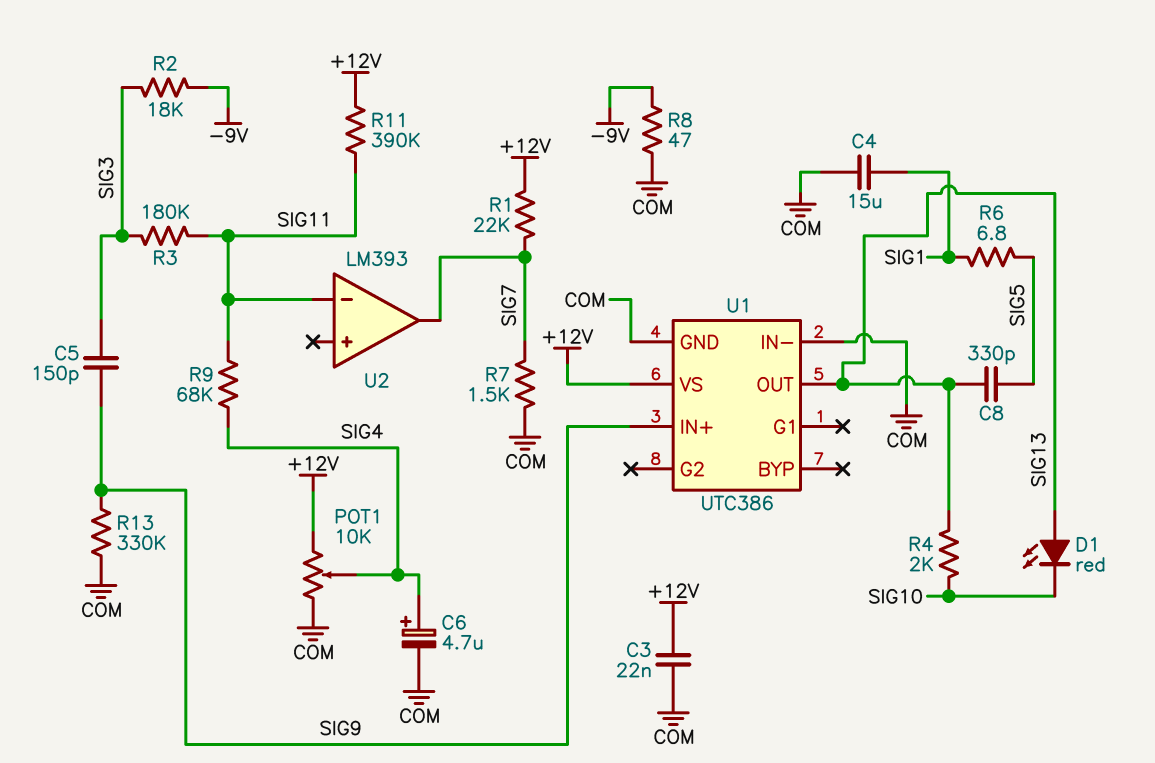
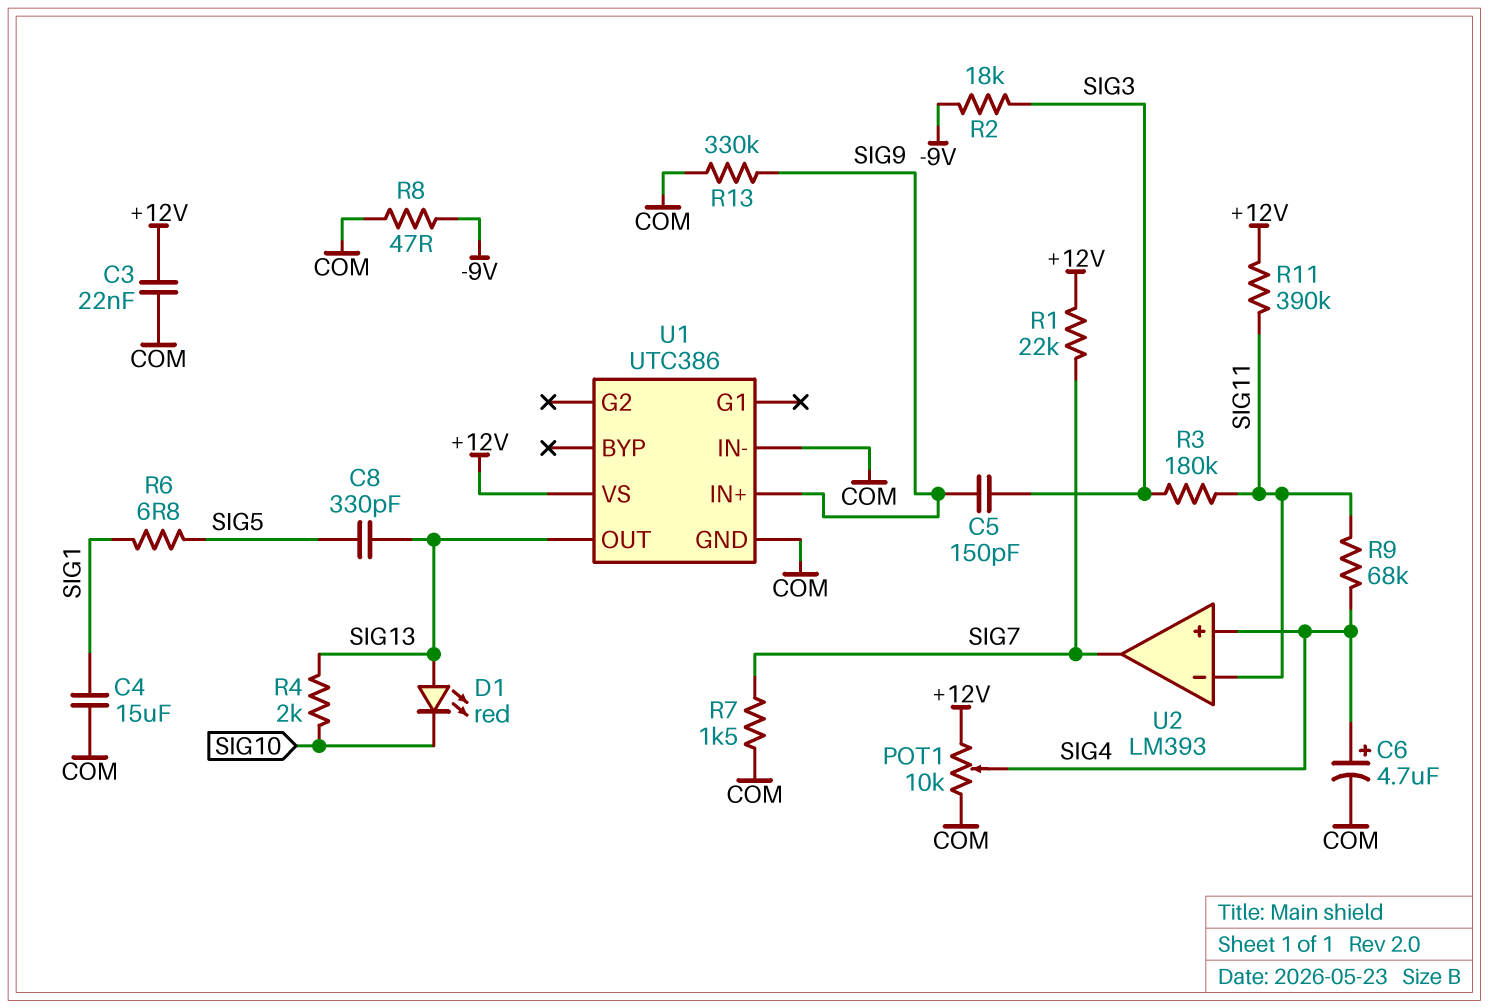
U2 pin in+: none -> SIG4

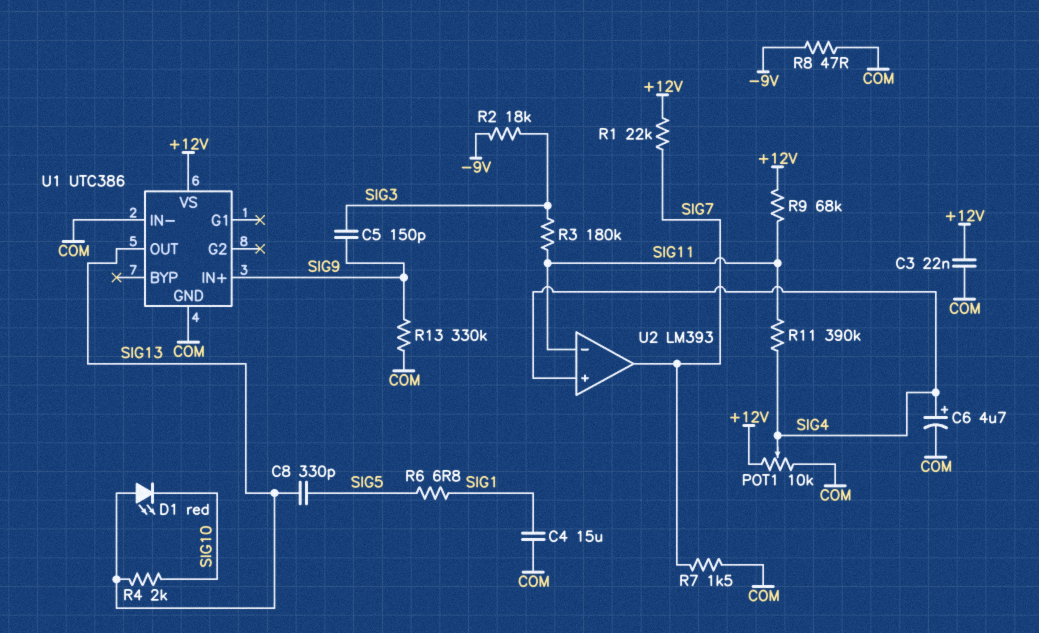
R9: 68k (SIG4, SIG11) -> 68k (+12V, SIG11)
R11: 390k (+12V, SIG11) -> 390k (SIG4, SIG11)

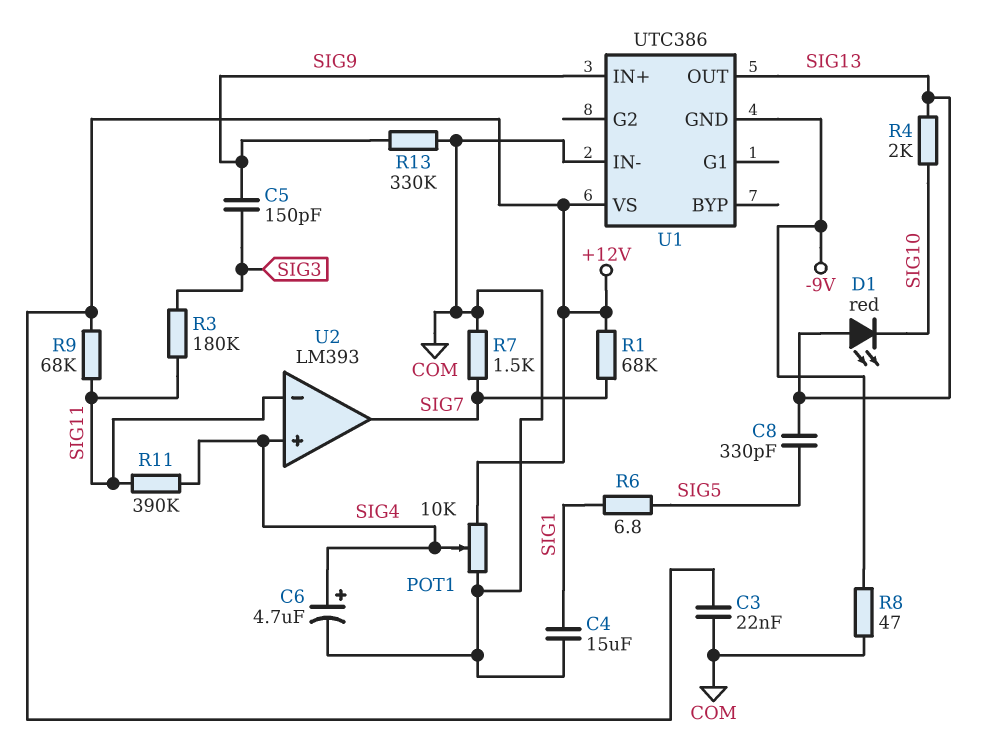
R1: 22k (+12V, SIG7) -> 68k (+12V, SIG7)
R2: 18k (-9V, SIG3) -> none
U1 pin GND: COM -> -9V

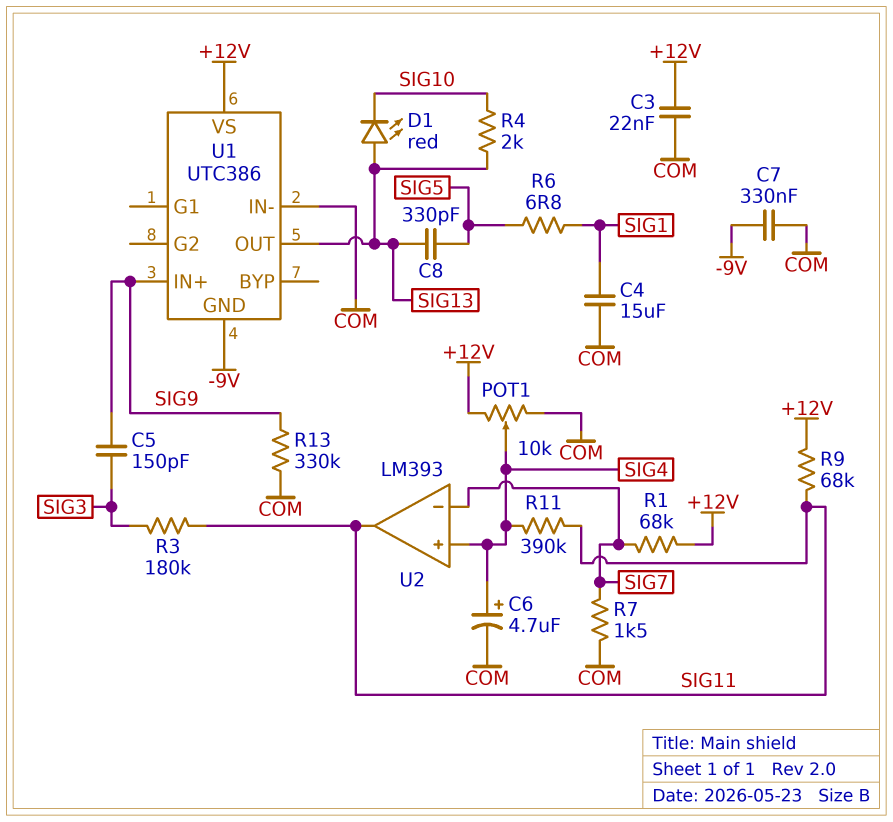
C7: none -> 330nF (-9V, COM)
R8: 47 (-9V, COM) -> none
U2 pin in-: SIG11 -> SIG7
U2 pin out: SIG7 -> SIG11

